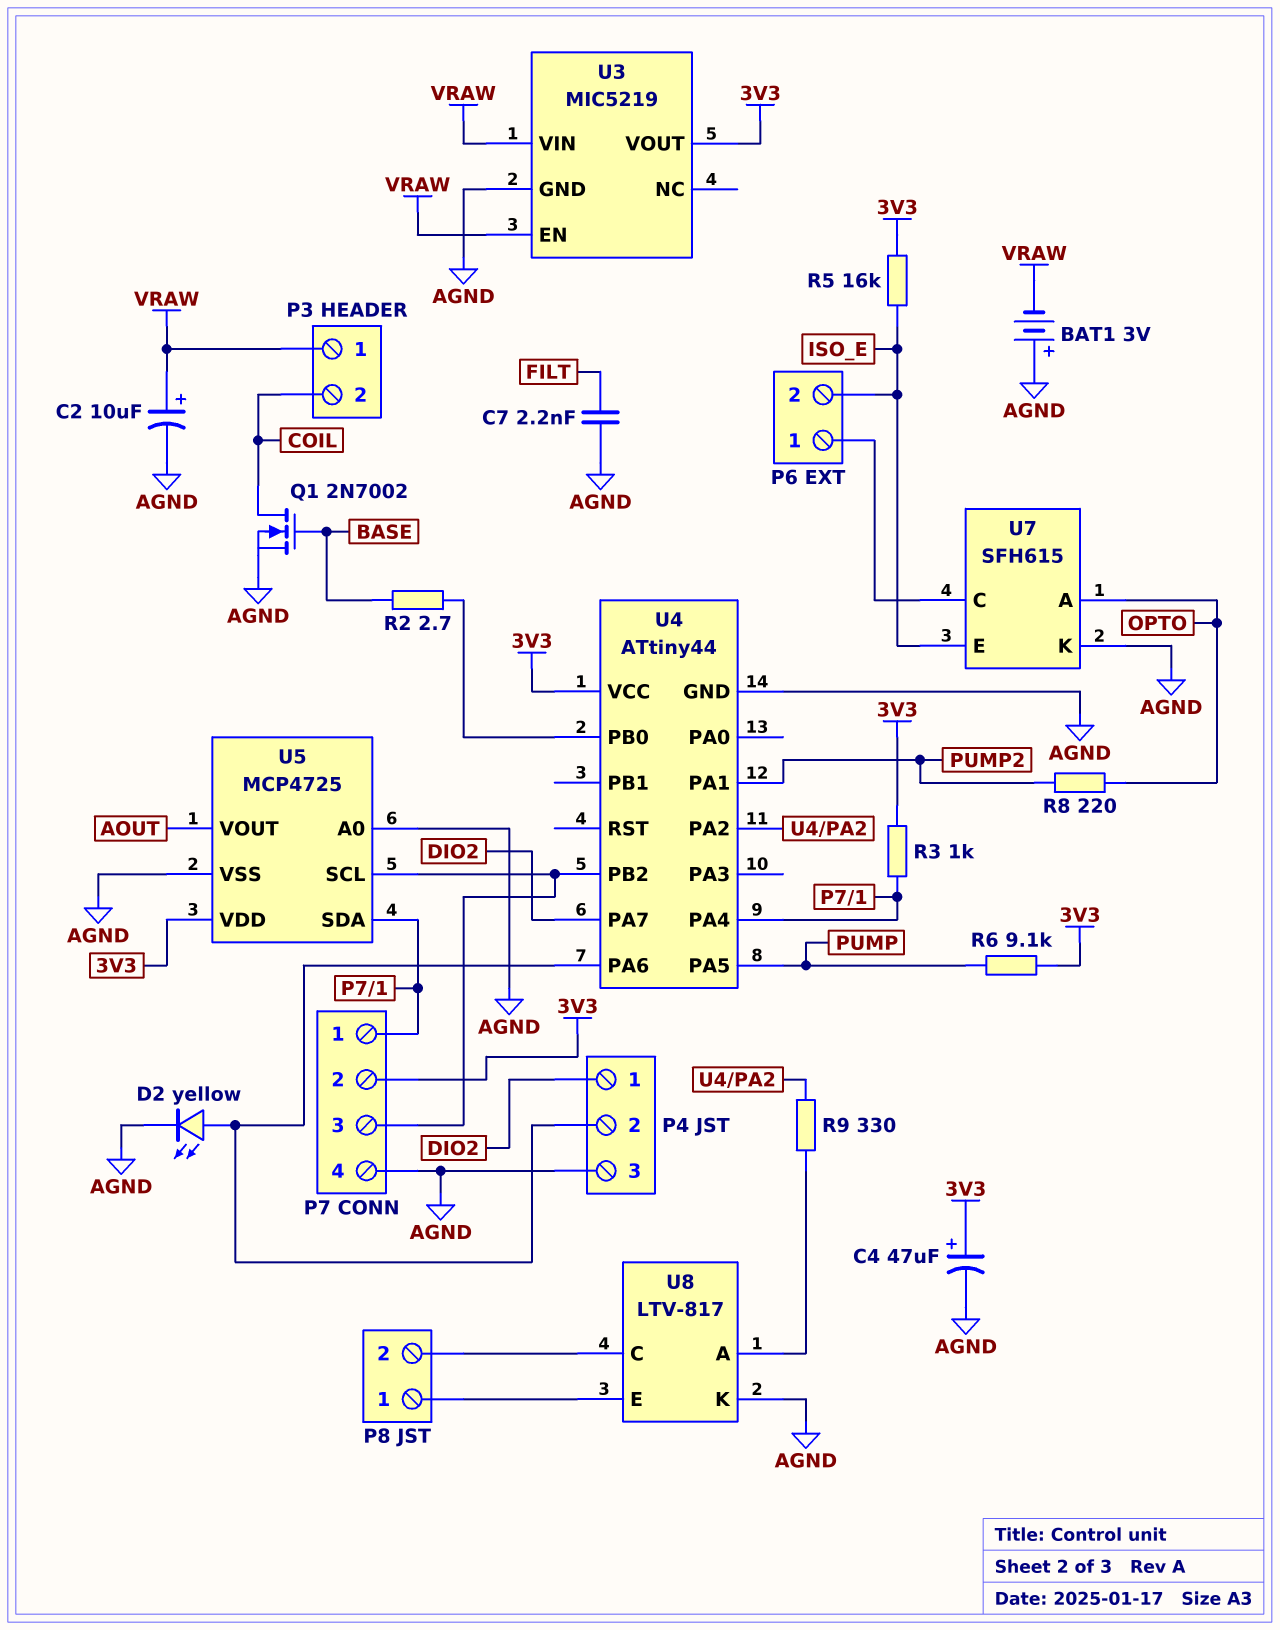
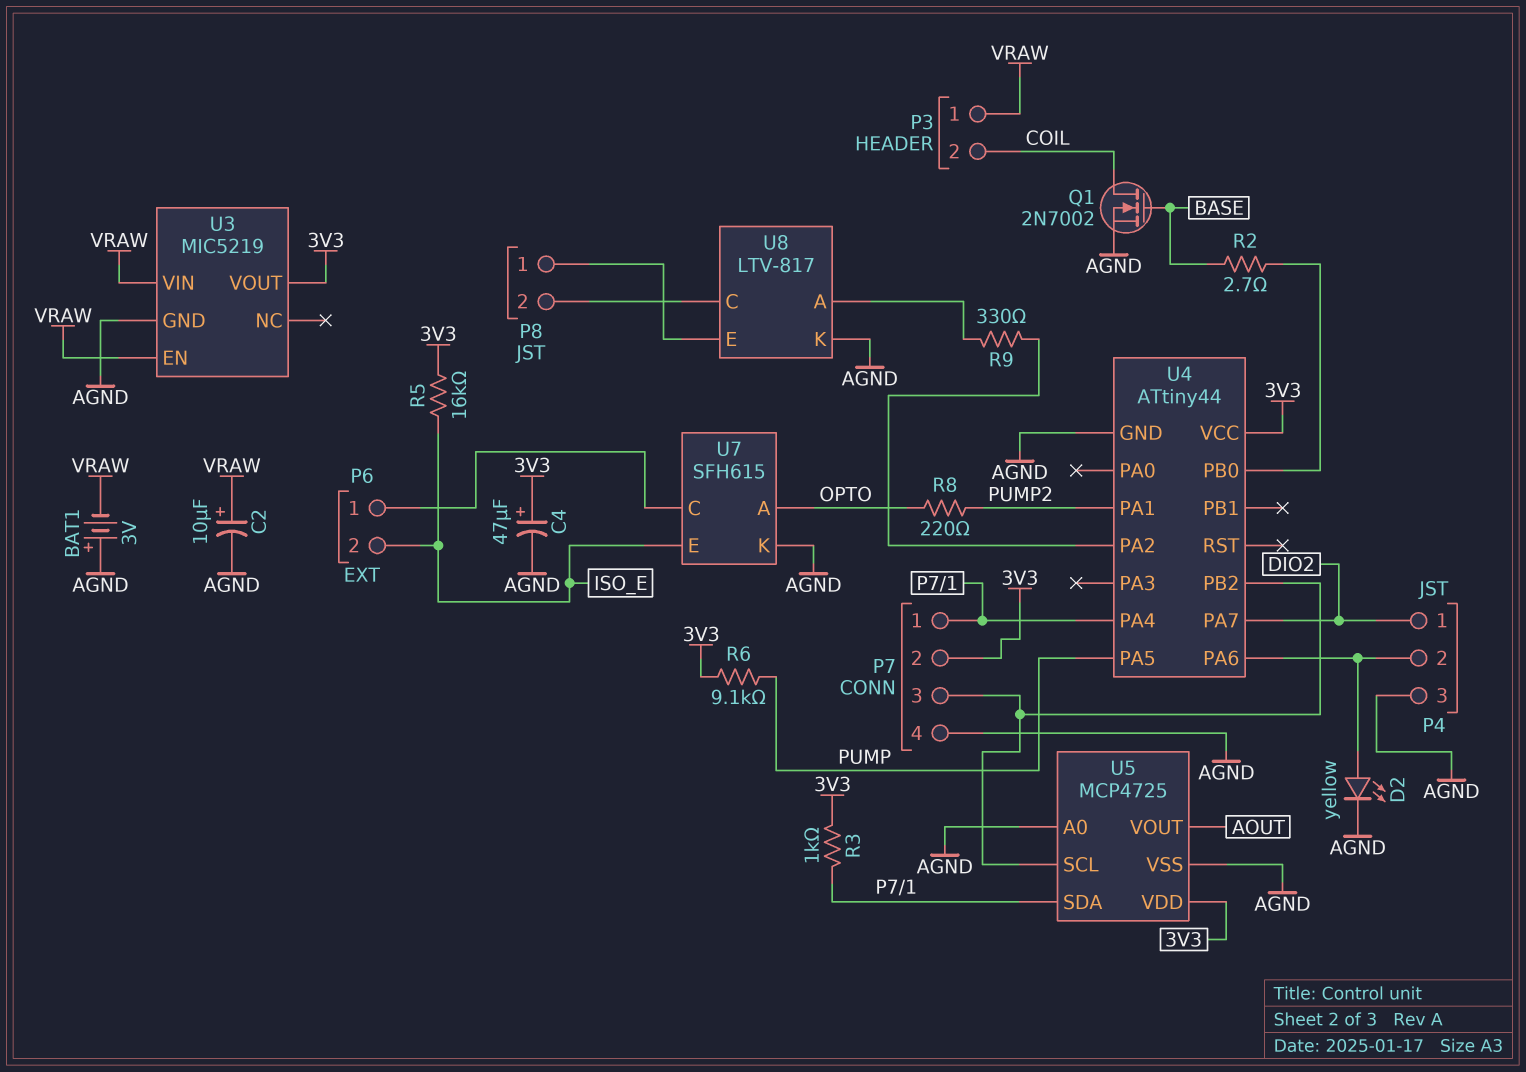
C7: 2.2nF (AGND, FILT) -> none

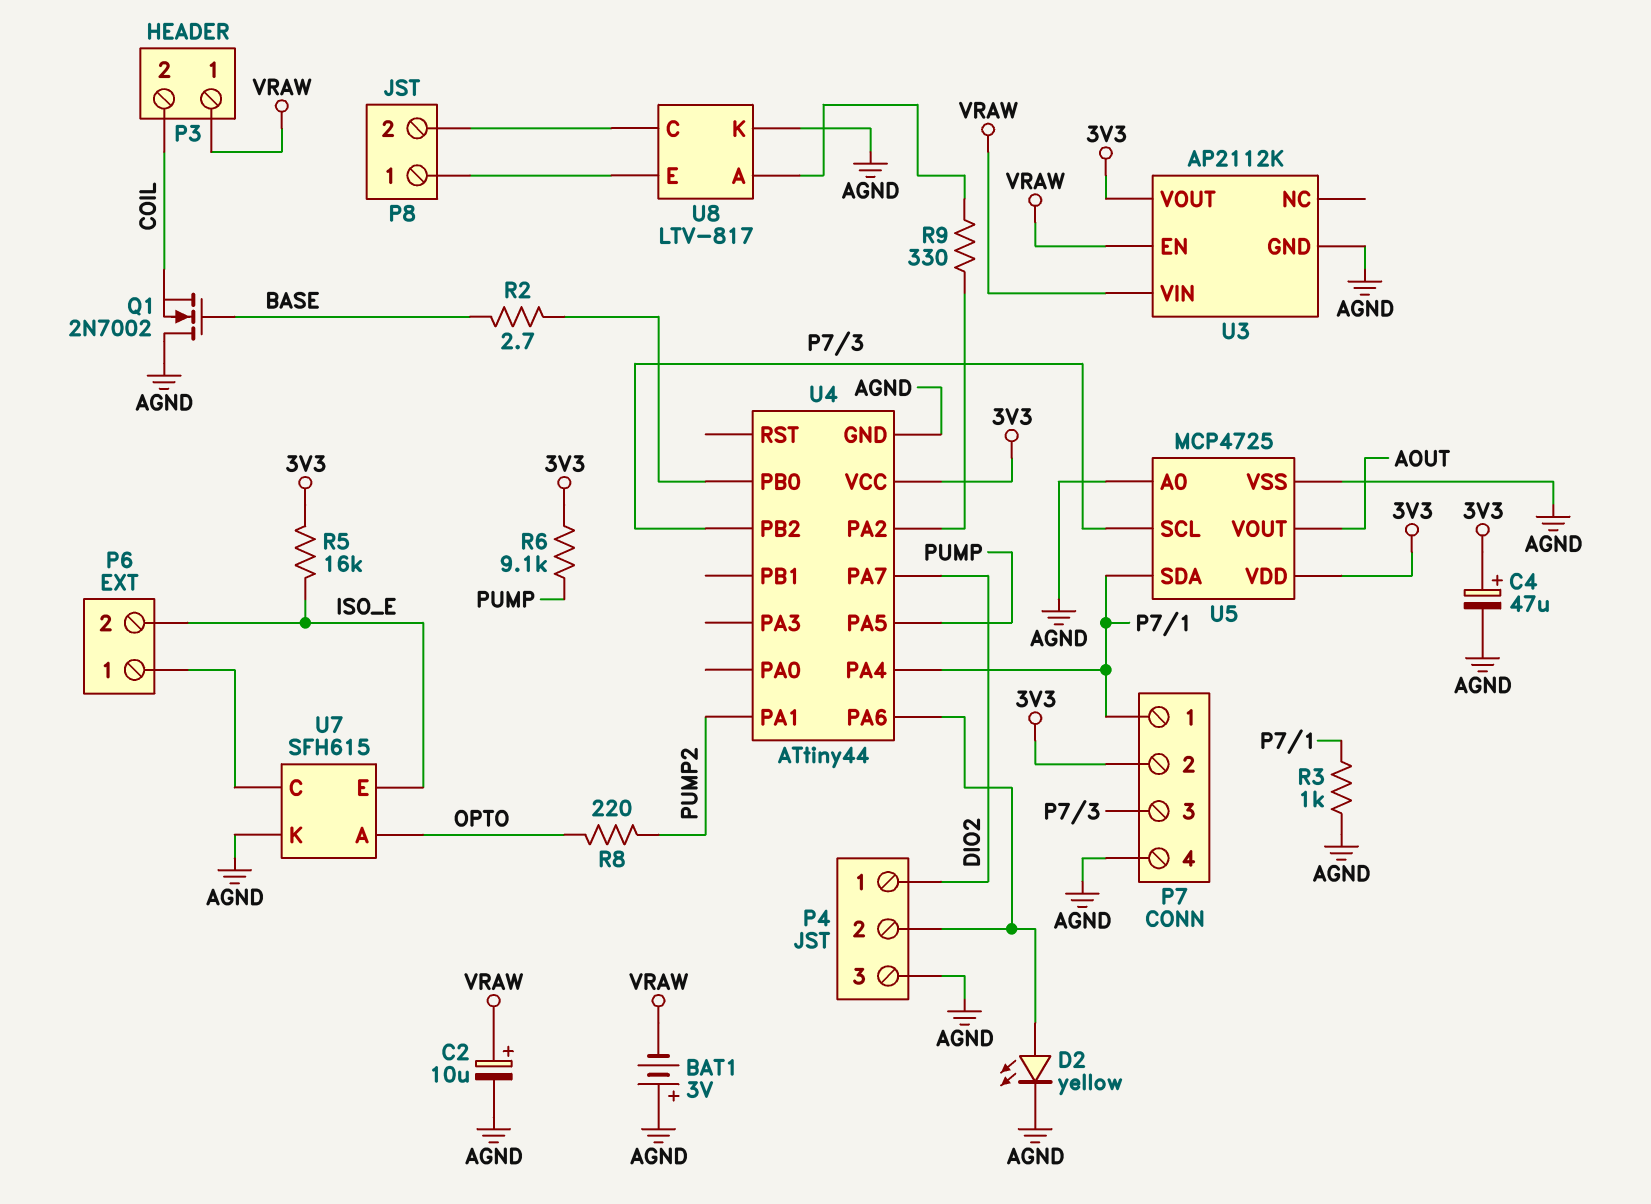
Q1: NMOS 2N7002 (G BASE, D COIL, S AGND) -> NMOS 2N7002 (G BASE, D AGND, S COIL)
R3: 1k (3V3, P7/1) -> 1k (AGND, P7/1)
U3: MIC5219 -> AP2112K

